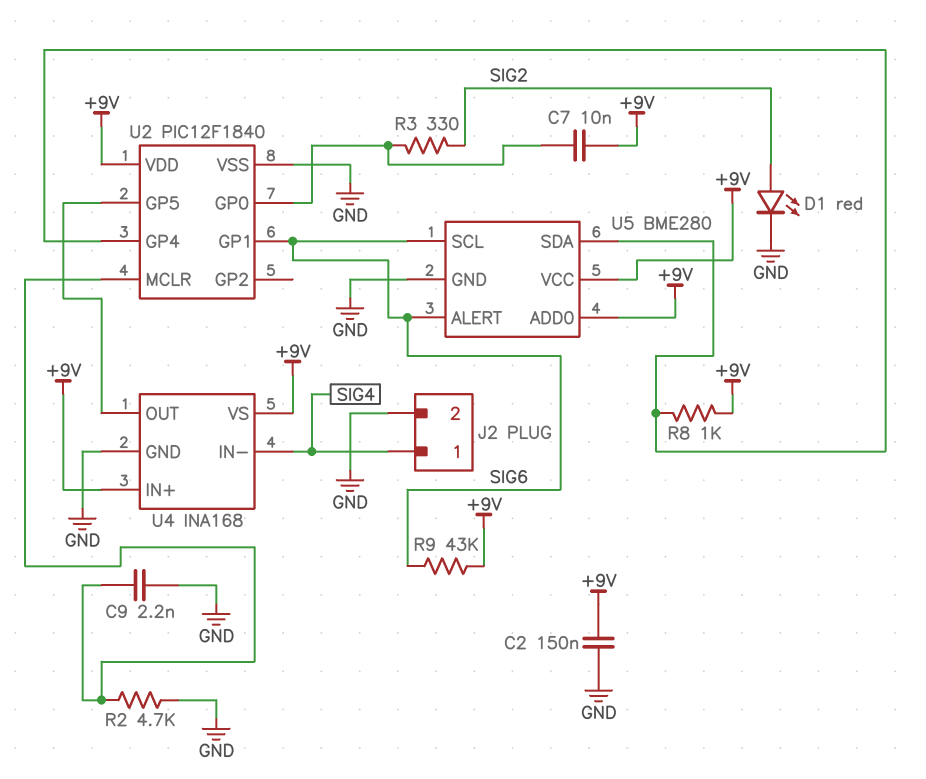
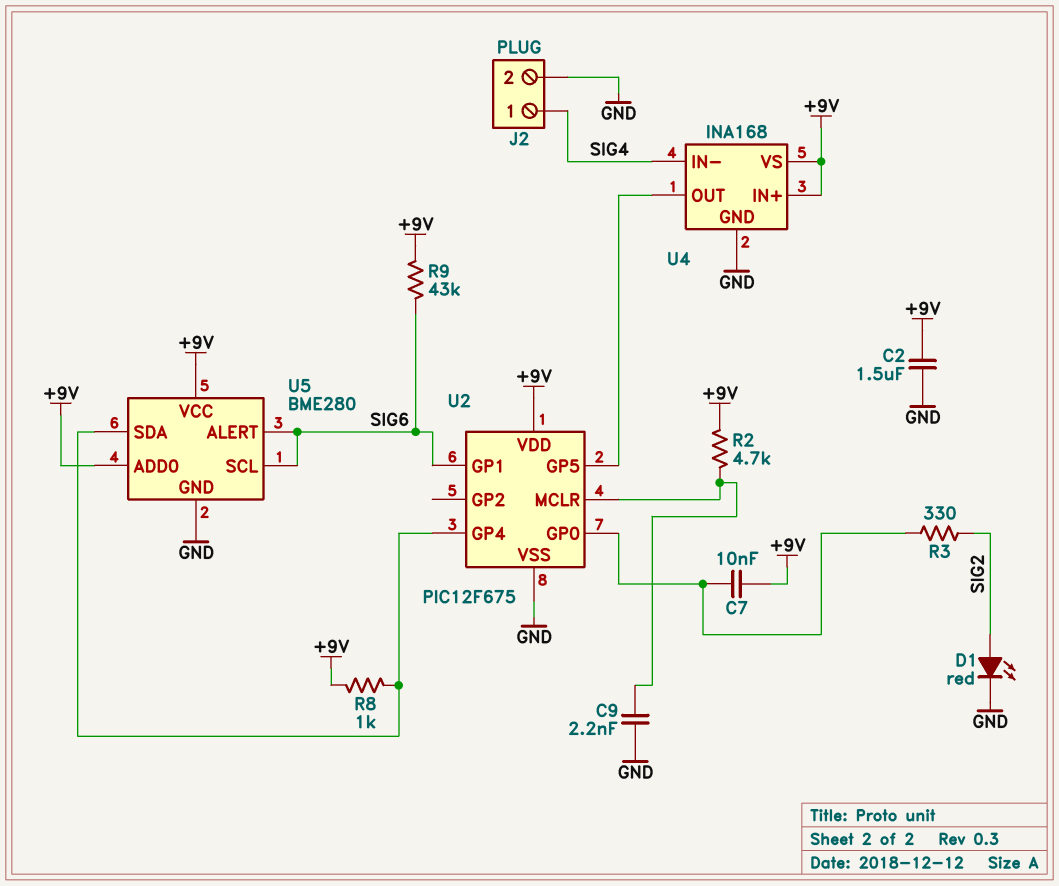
C2: 150nF (+9V, GND) -> 1.5uF (+9V, GND)
R2: 4.7k (GND, U2/MCLR) -> 4.7k (+9V, U2/MCLR)
U2: PIC12F1840 -> PIC12F675

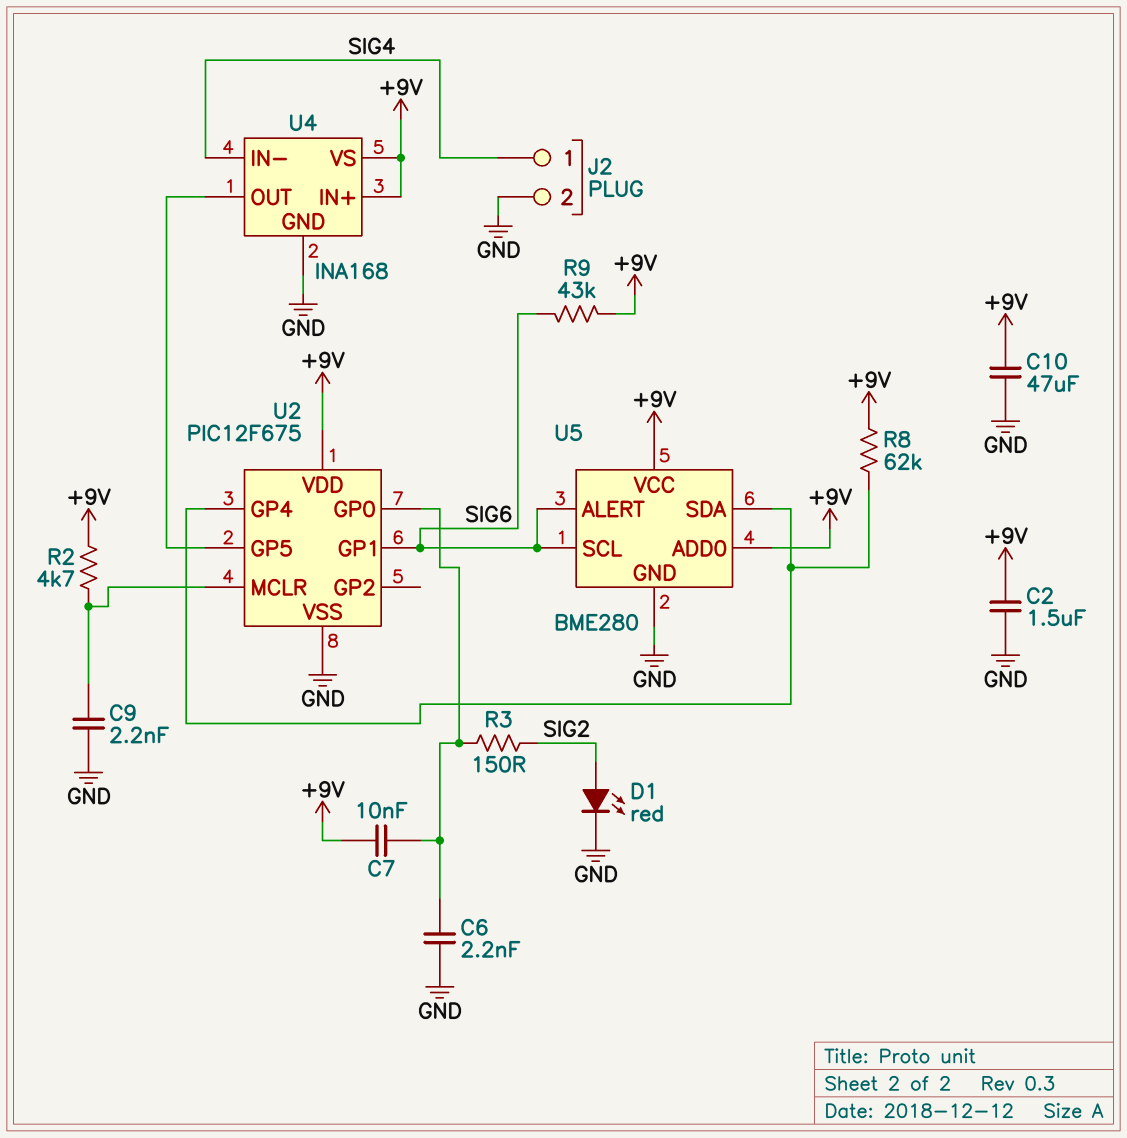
C6: none -> 2.2nF (GND, U2/GP0)
C10: none -> 47uF (+9V, GND)
R3: 330 (SIG2, U2/GP0) -> 150 (SIG2, U2/GP0)
R8: 1k (+9V, U2/GP4) -> 62k (+9V, U2/GP4)

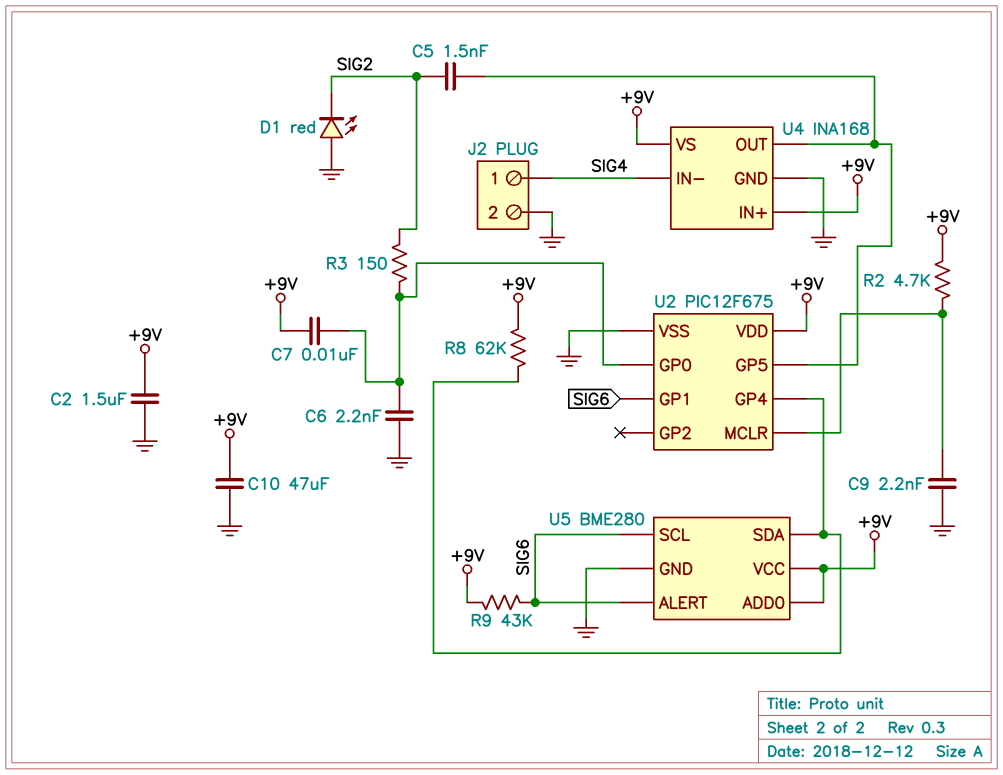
C5: none -> 1.5nF (SIG2, U2/GP5)
D1: LED red (A SIG2, K GND) -> LED red (A GND, K SIG2)

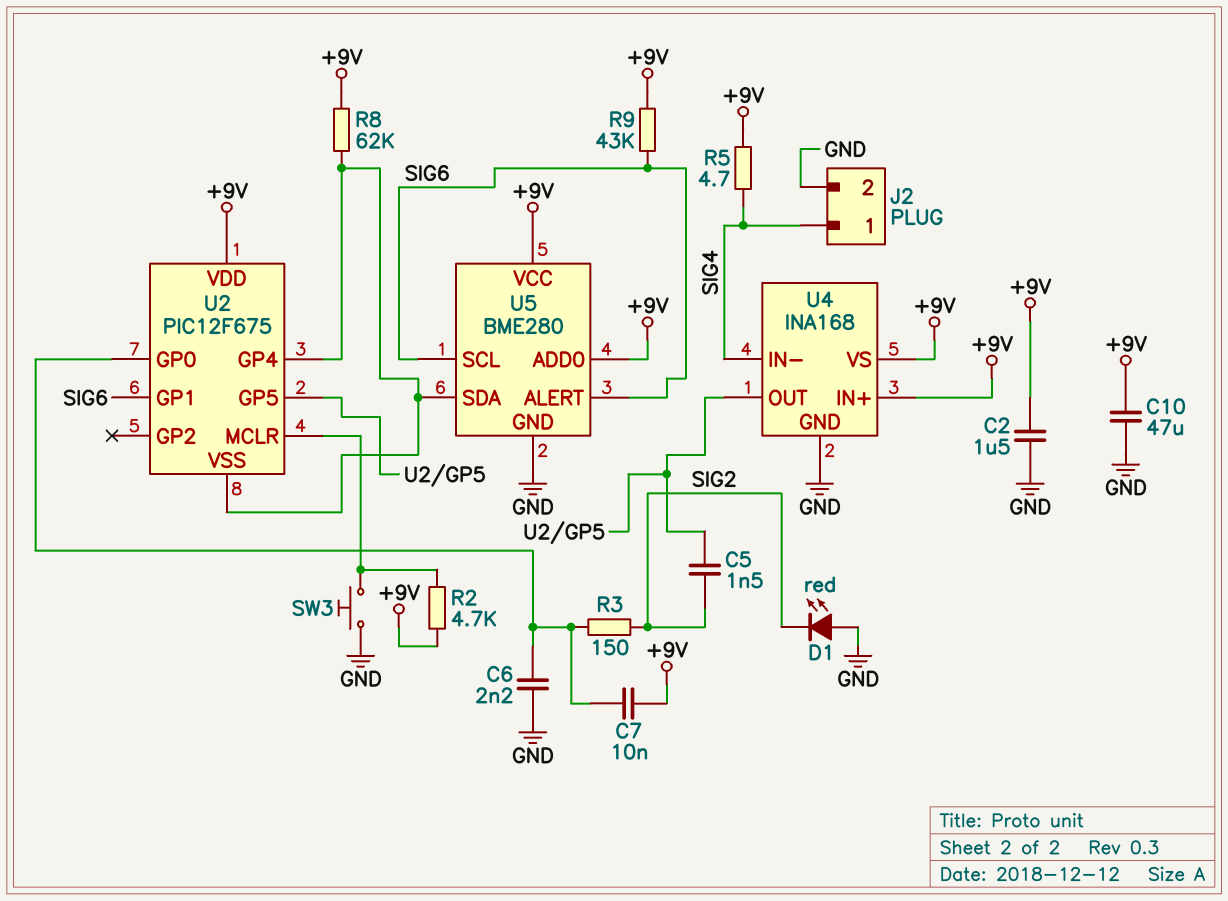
C9: 2.2nF (GND, U2/MCLR) -> none
R5: none -> 4.7 (+9V, SIG4)
SW3: none -> button (GND, U2/MCLR)
U2 pin VSS: GND -> U2/GP4

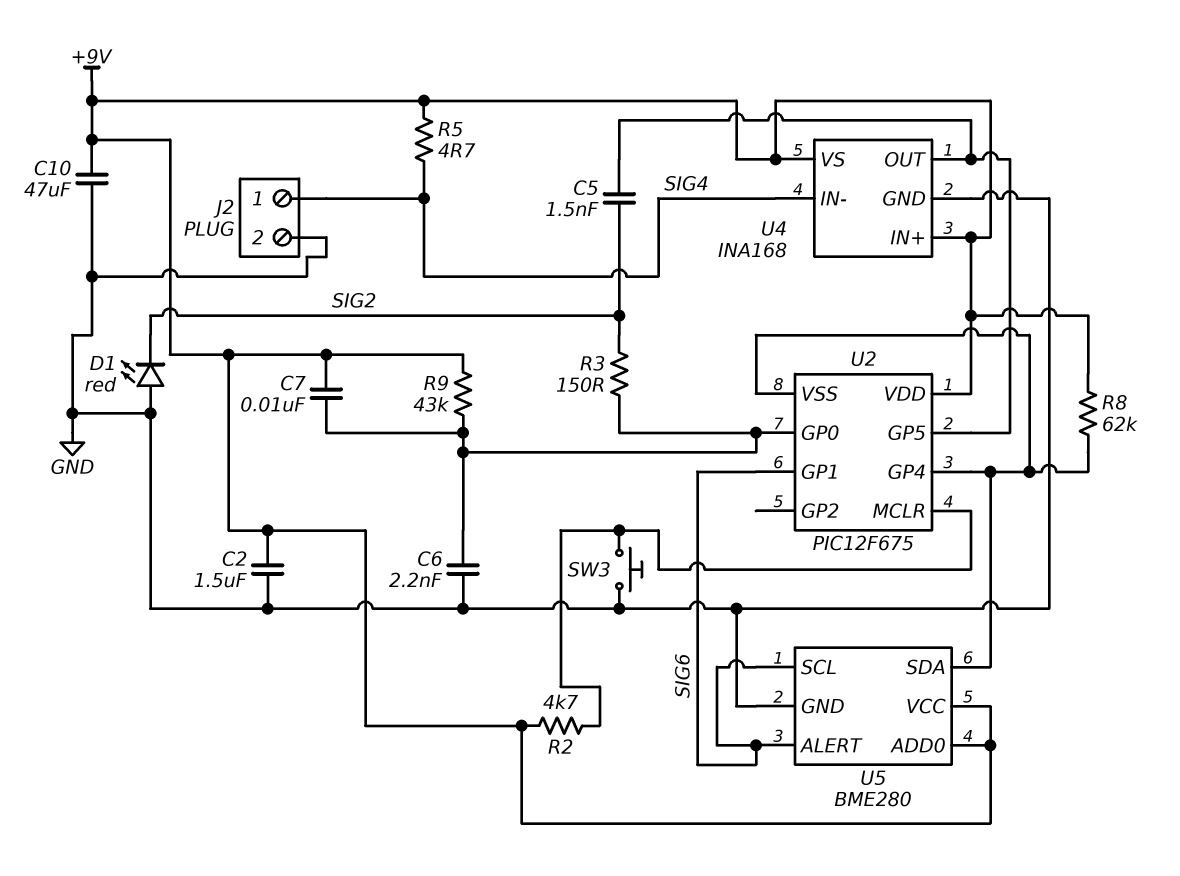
R9: 43k (+9V, SIG6) -> 43k (+9V, U2/GP0)

